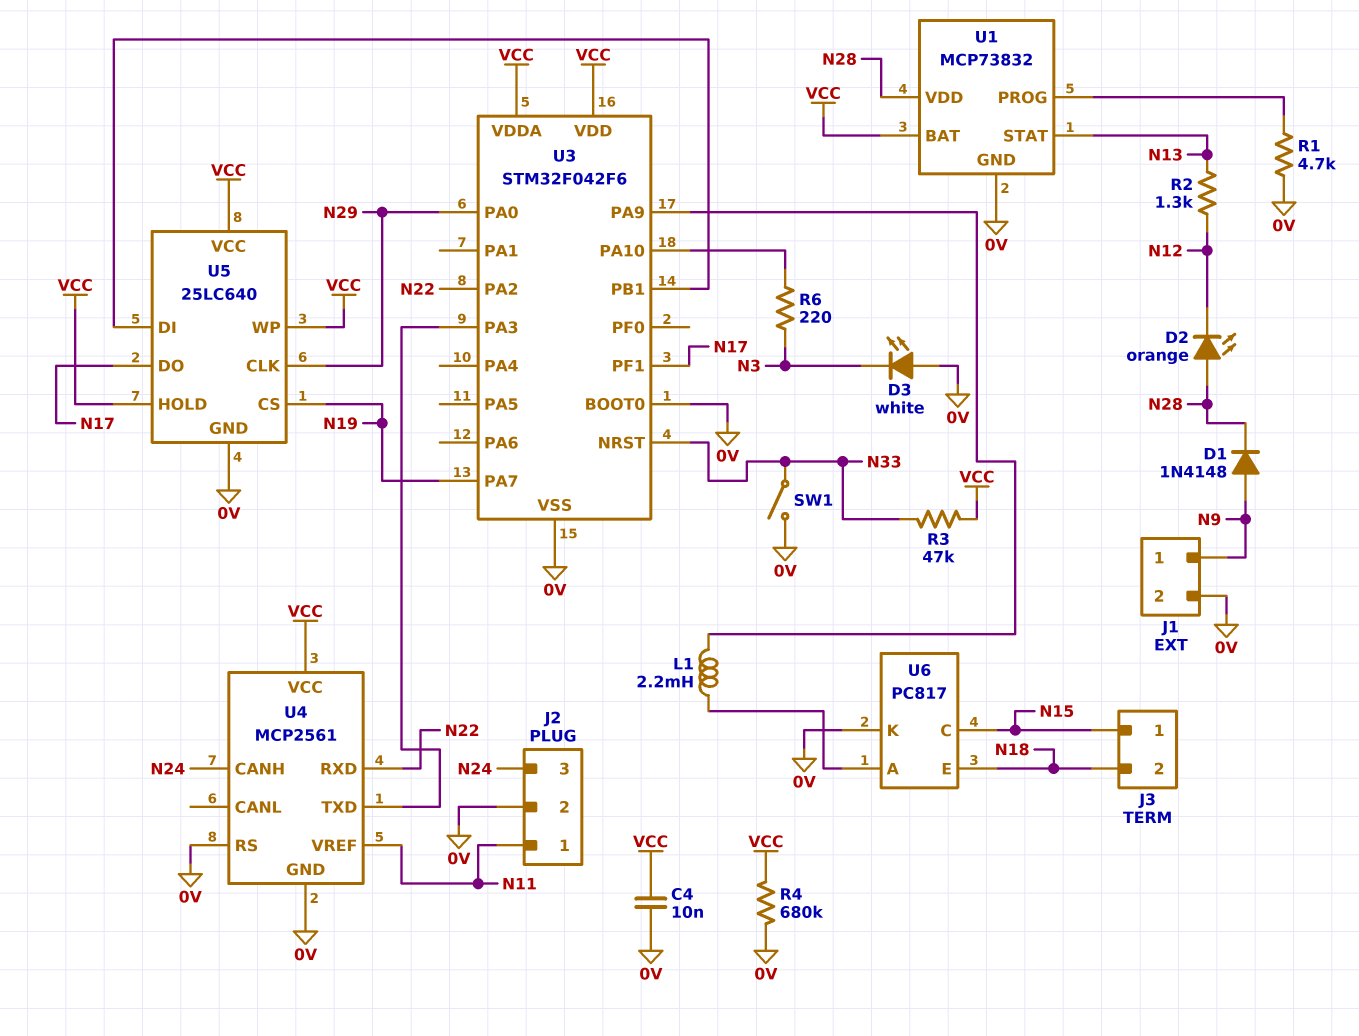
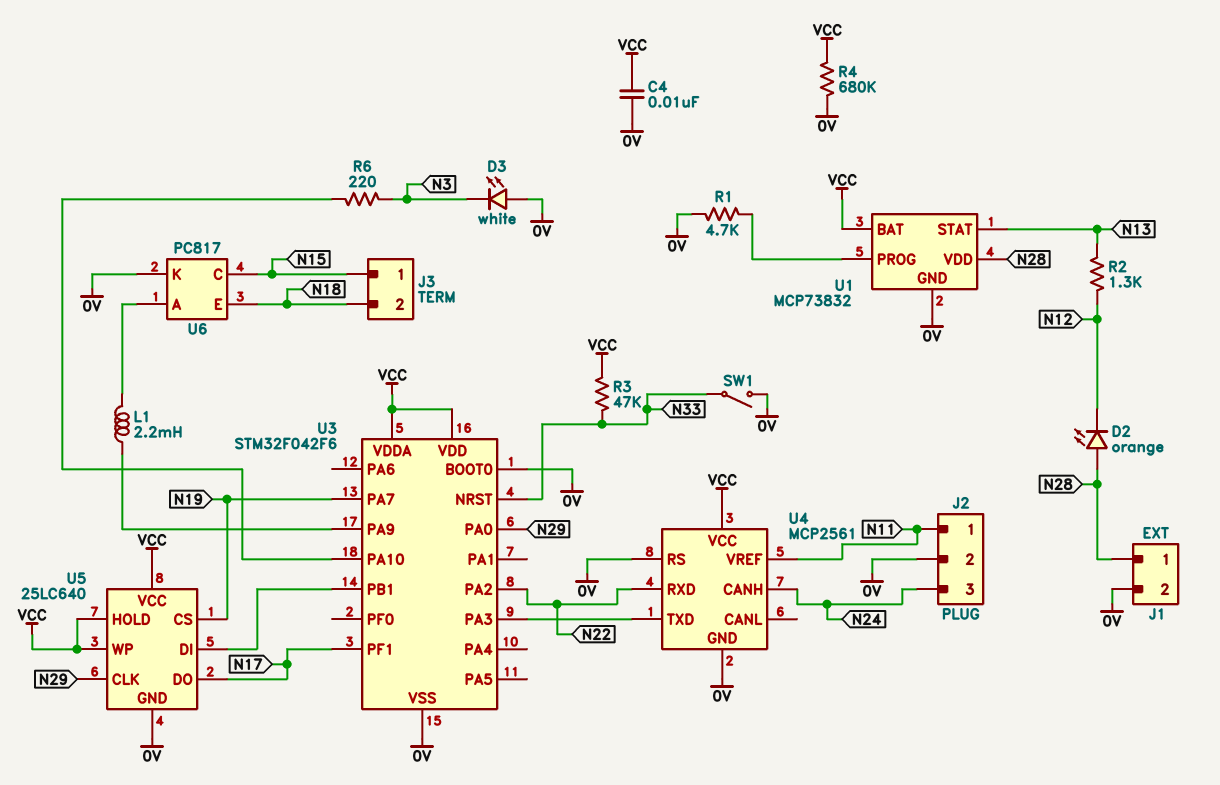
D1: diode 1N4148 (A N9, K N28) -> none
J1 pin 1: N9 -> N28

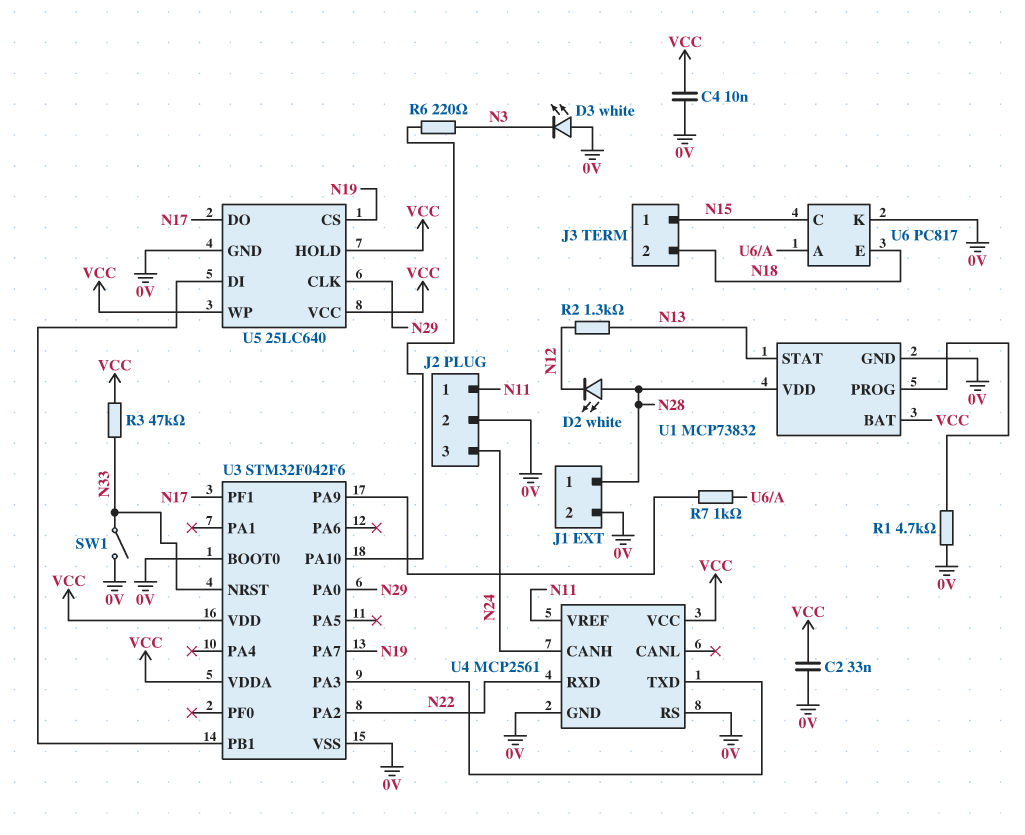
C2: none -> 33nF (0V, VCC)
D2: LED orange (A N28, K N12) -> LED white (A N28, K N12)
L1: 2.2mH (U3/PA9, U6/A) -> none
R4: 680k (0V, VCC) -> none
R7: none -> 1k (U3/PA9, U6/A)

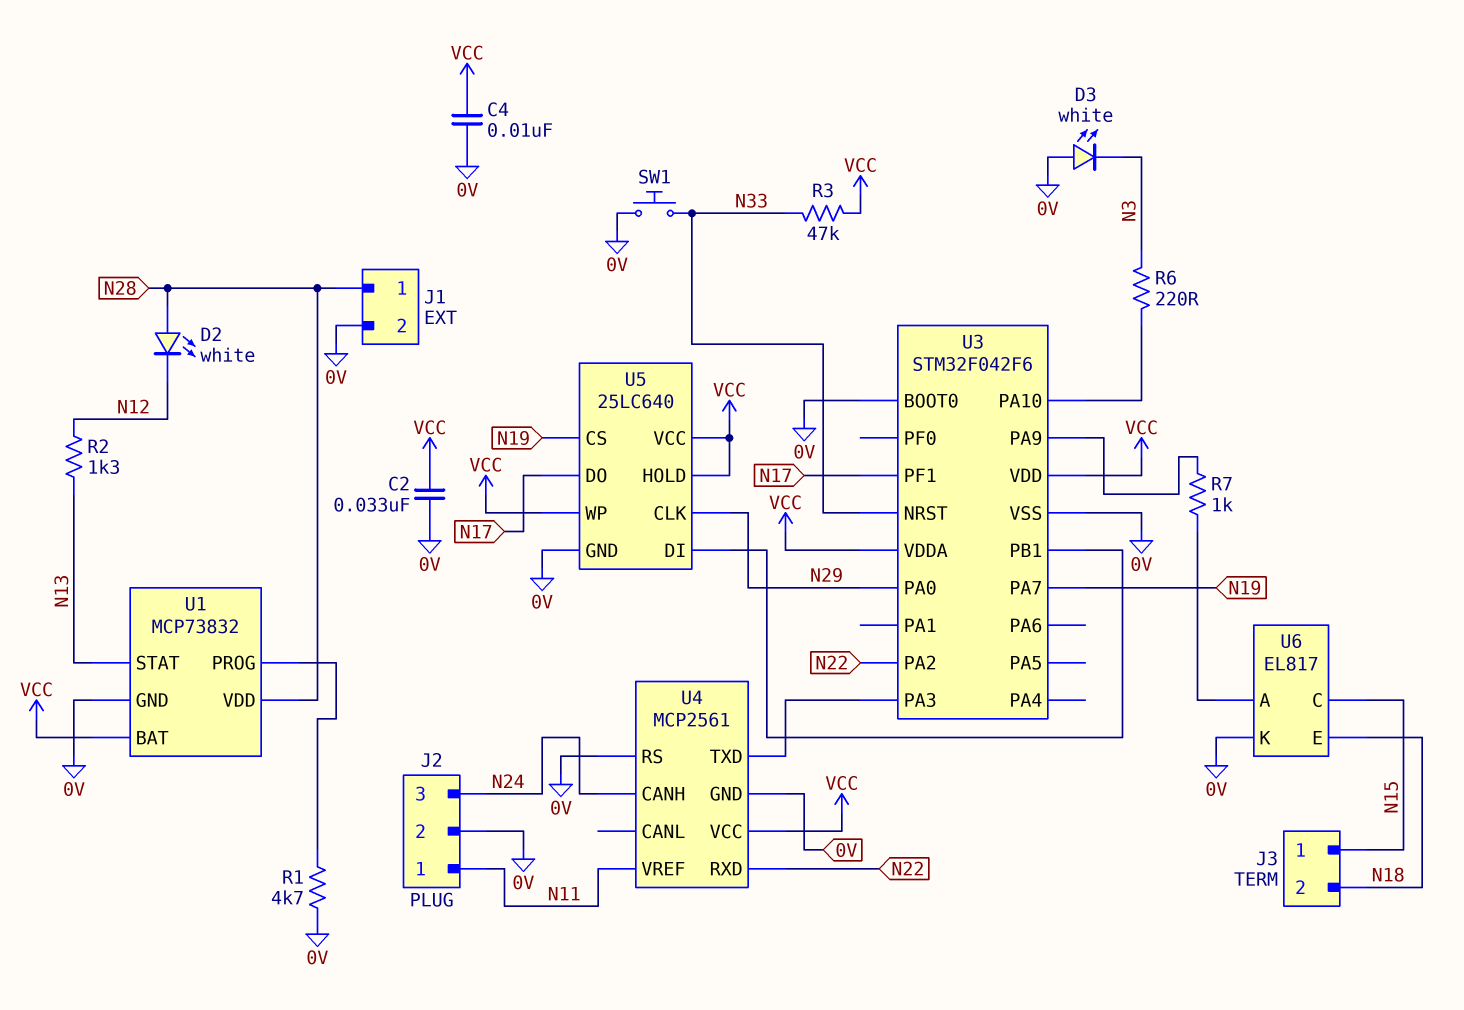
SW1: switch (0V, N33) -> button (0V, N33)
U6: PC817 -> EL817

